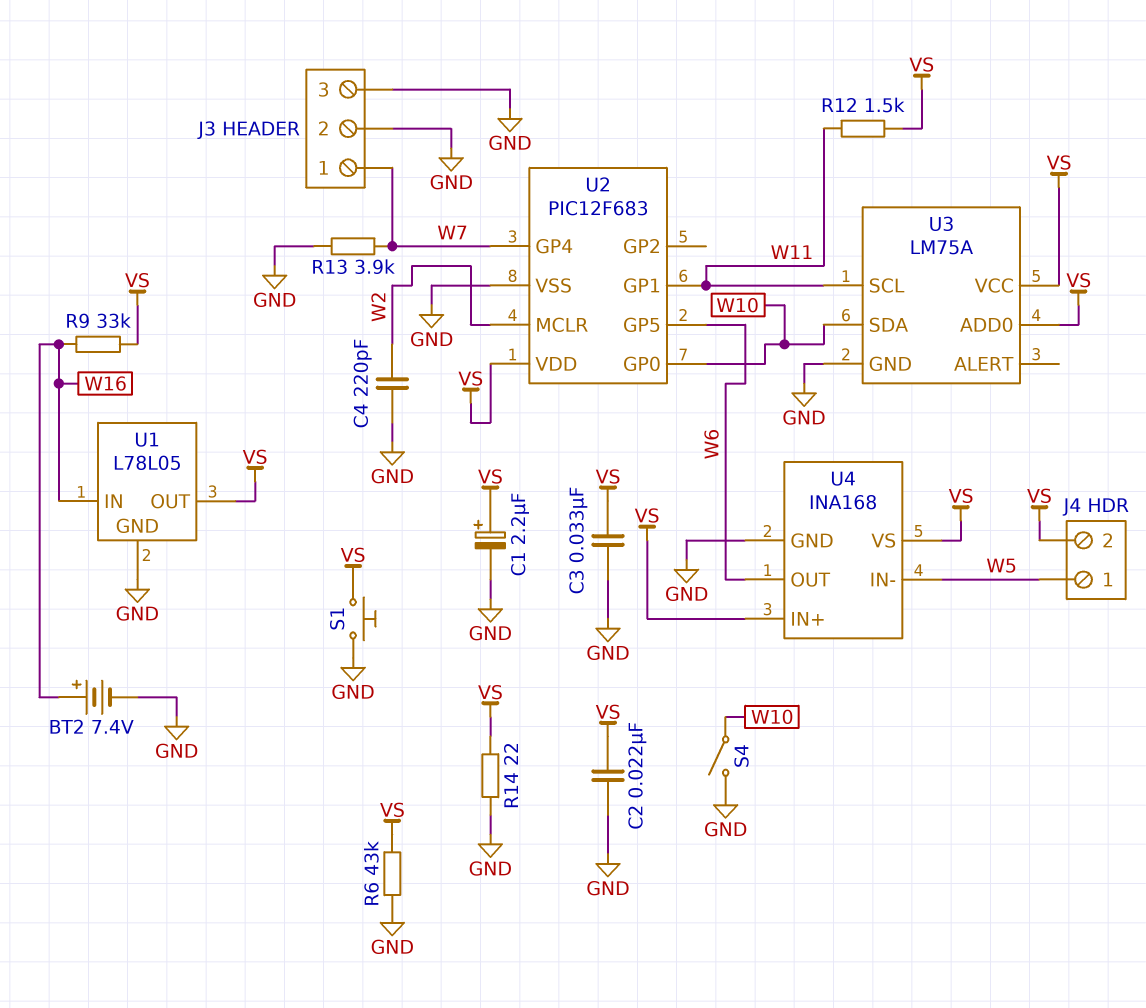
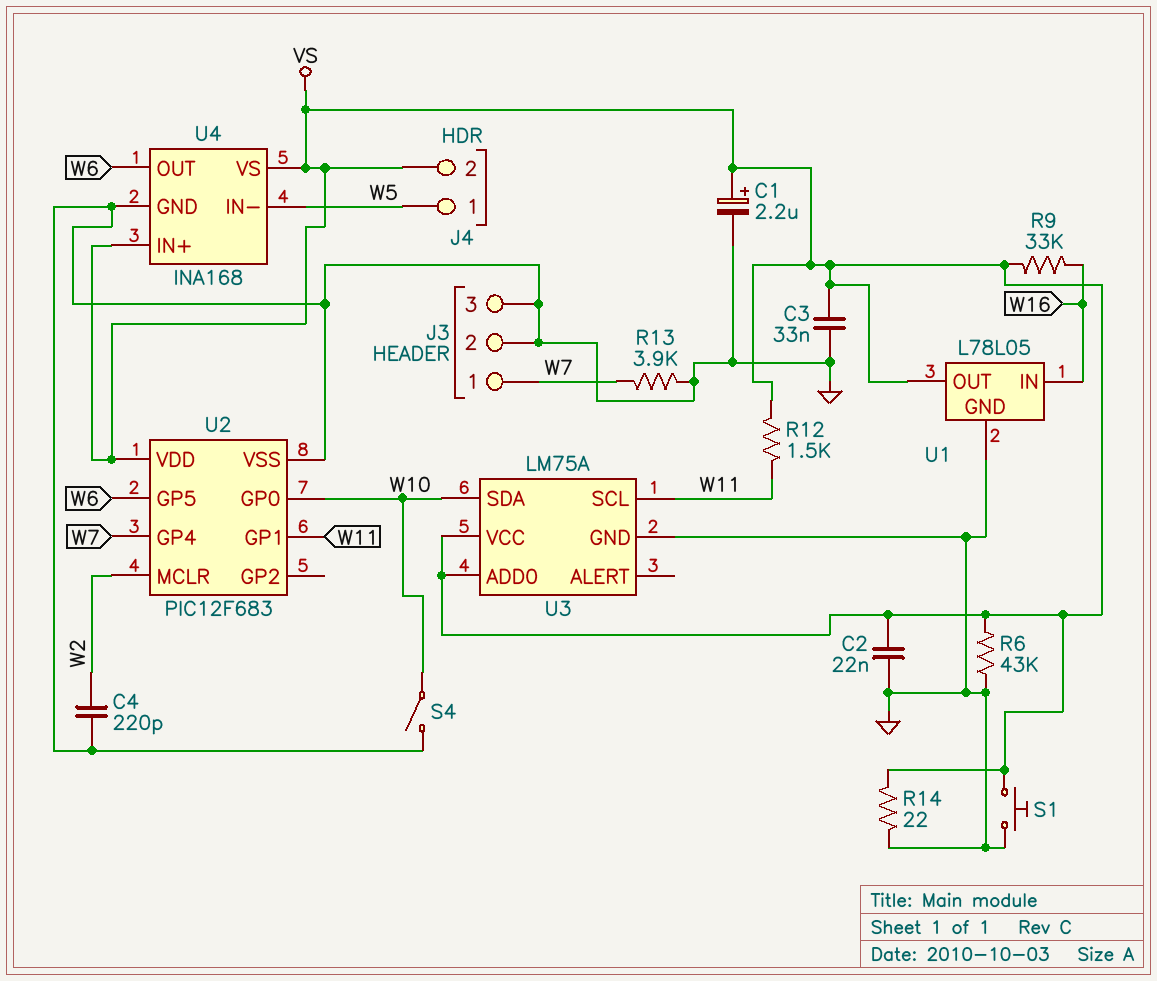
BT2: 7.4V (plus W16, minus GND) -> none

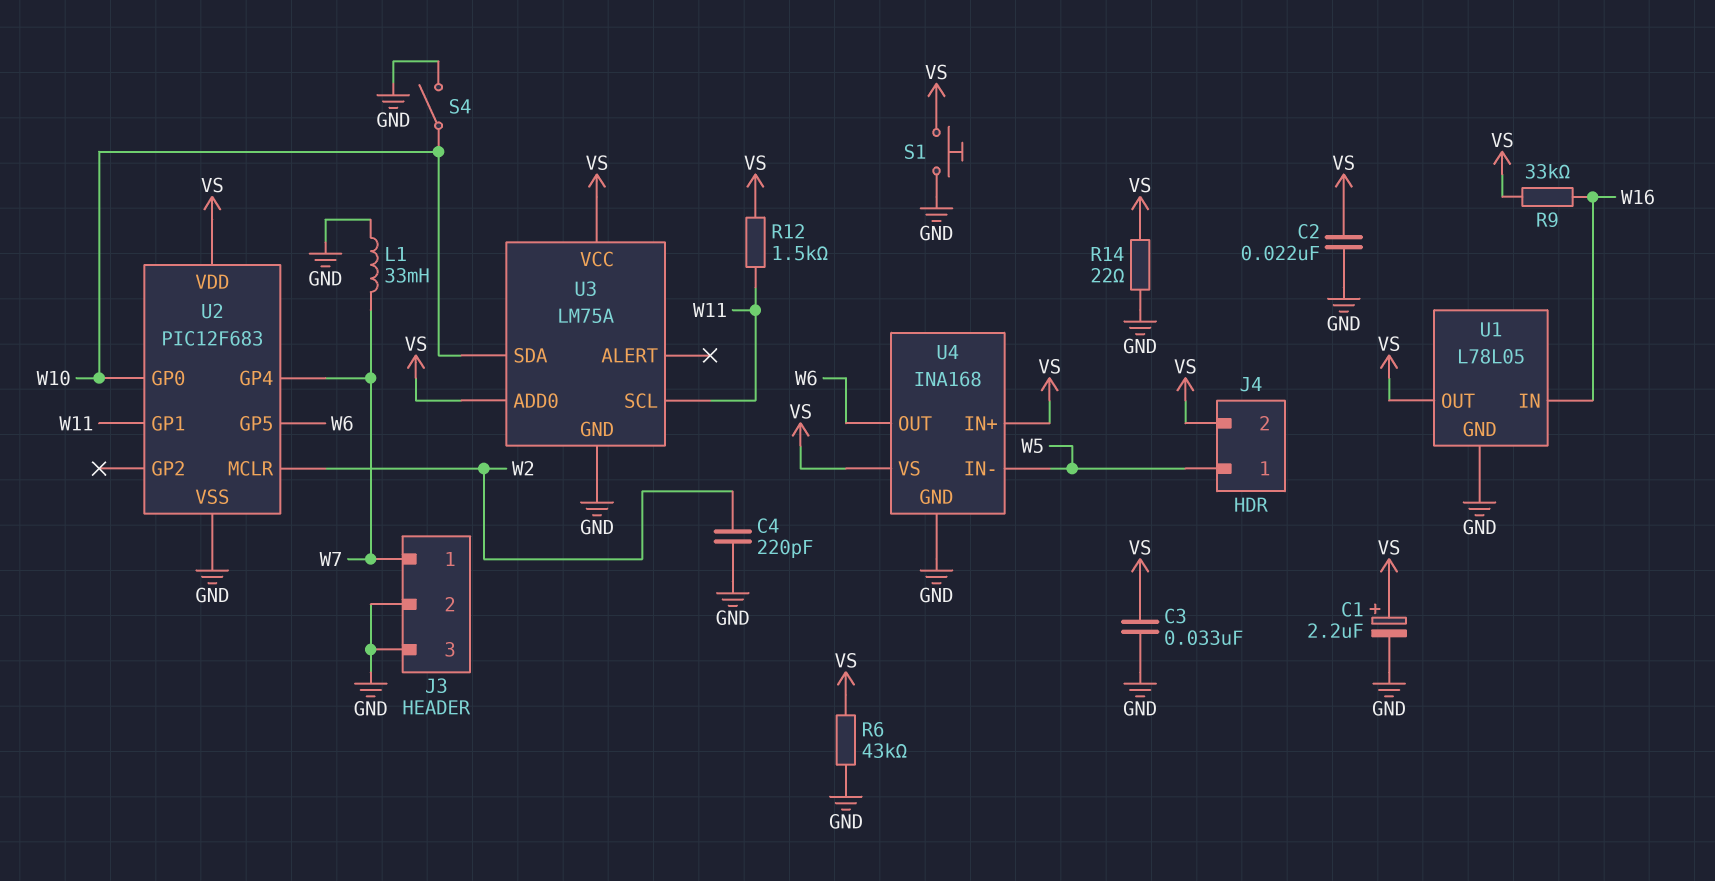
L1: none -> 33mH (GND, W7)
R13: 3.9k (GND, W7) -> none

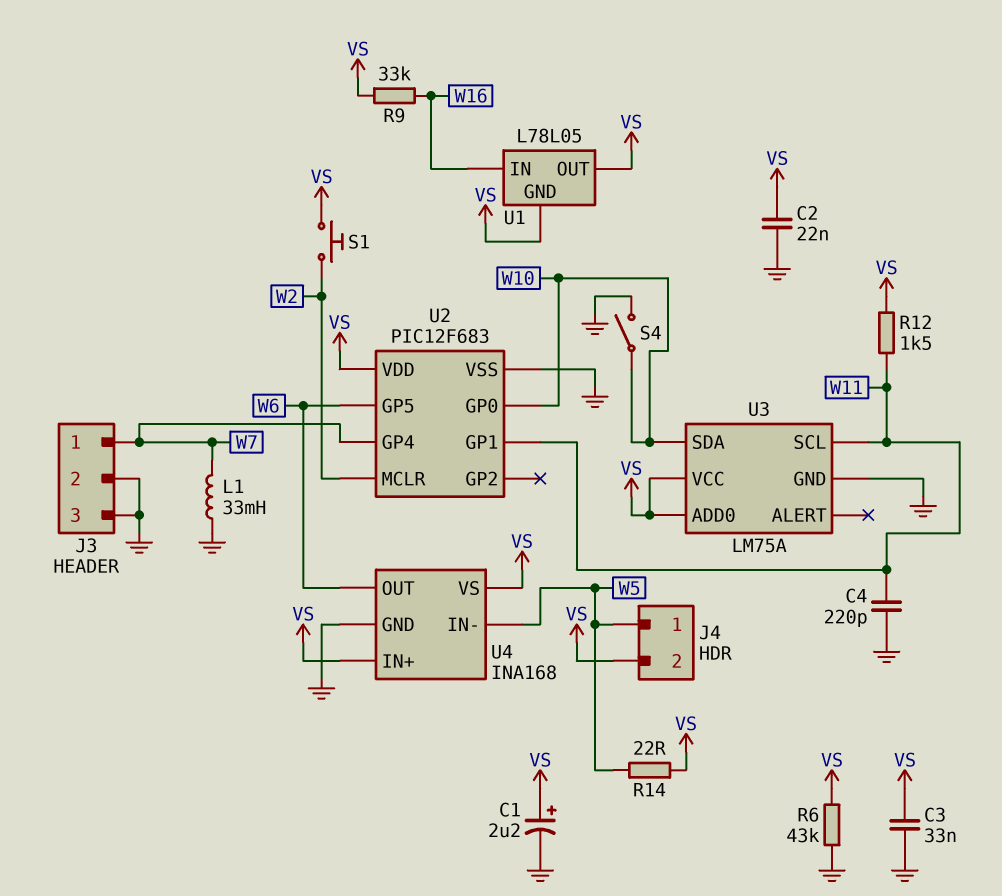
C4: 220pF (GND, W2) -> 220pF (GND, W11)
R14: 22 (GND, VS) -> 22 (VS, W5)
S1: button (GND, VS) -> button (VS, W2)
U1 pin GND: GND -> VS

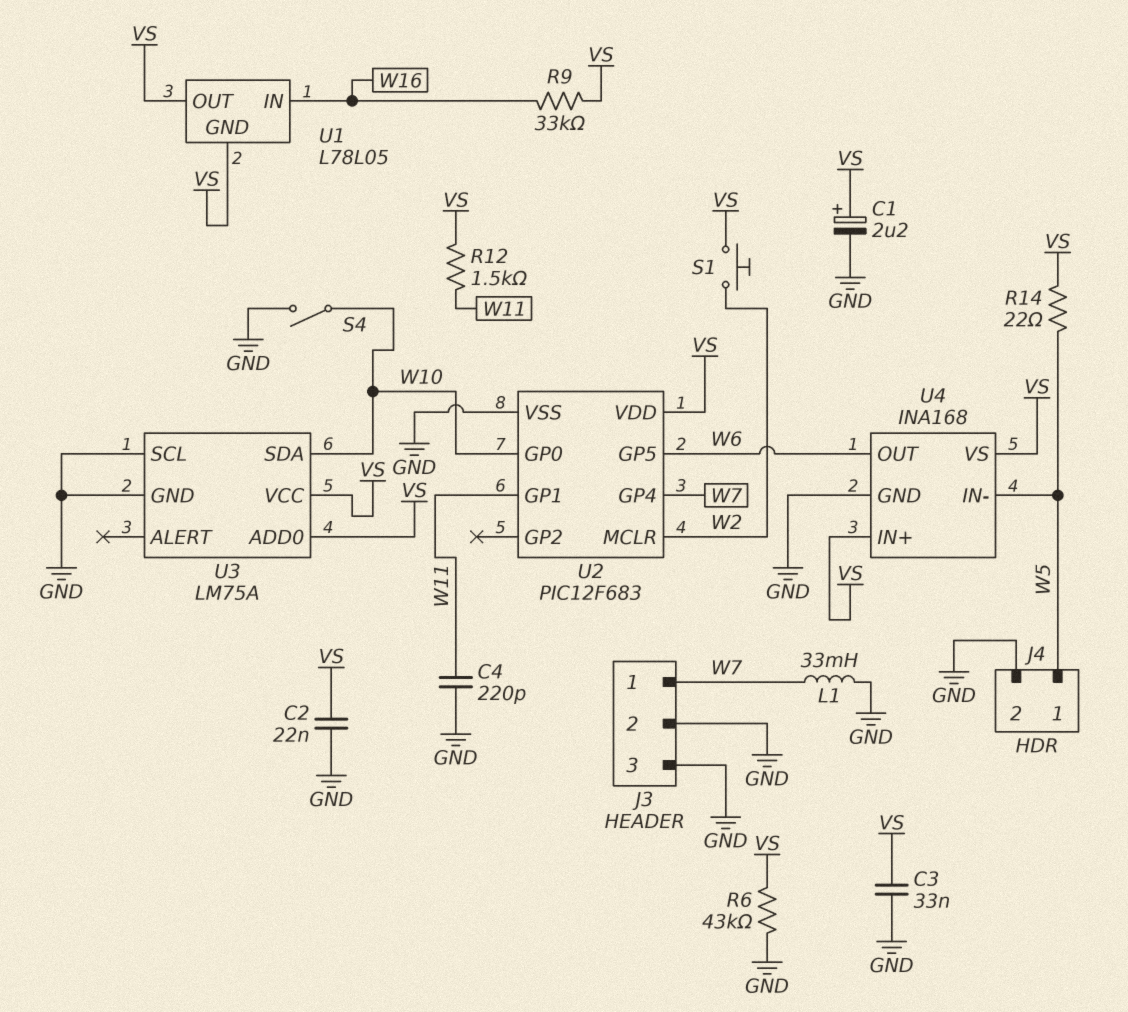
J4 pin 2: VS -> GND
U3 pin SCL: W11 -> GND

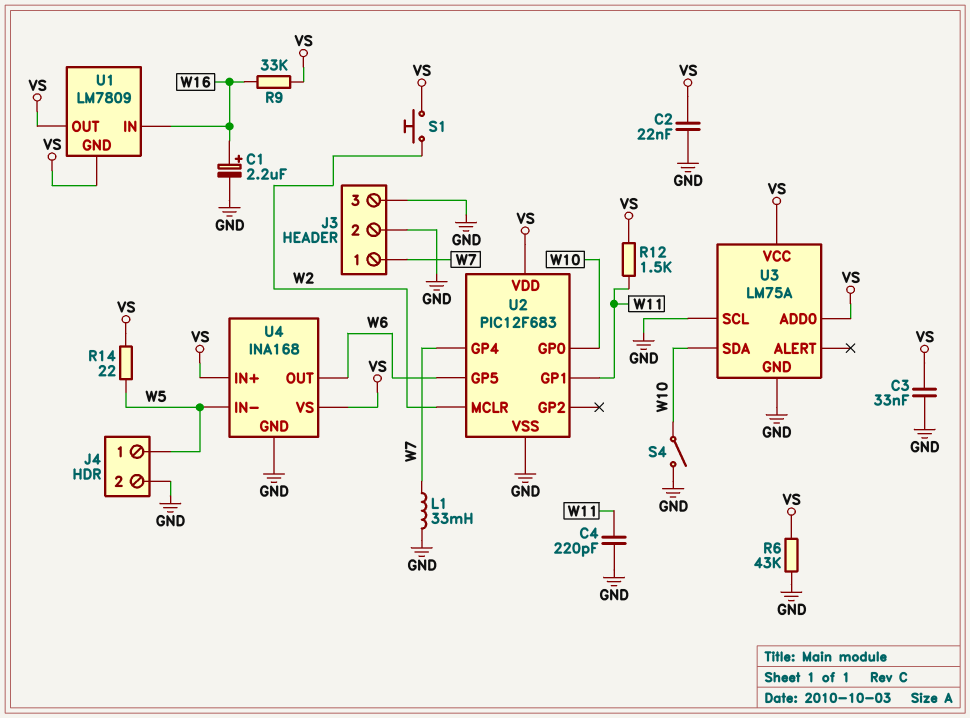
C1: 2.2uF (plus VS, minus GND) -> 2.2uF (plus W16, minus GND)
U1: L78L05 -> LM7809

